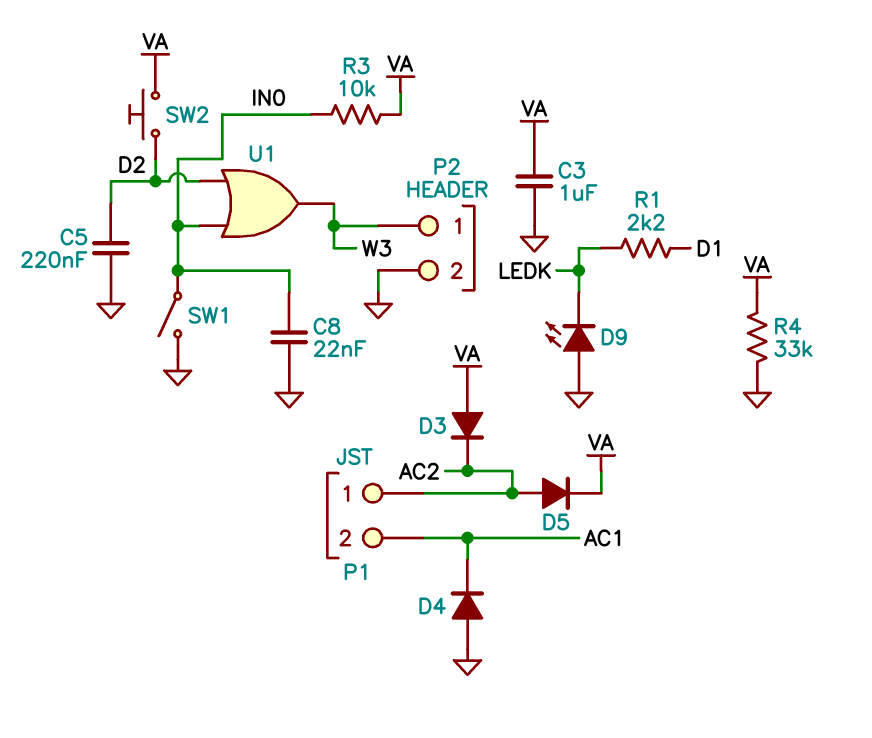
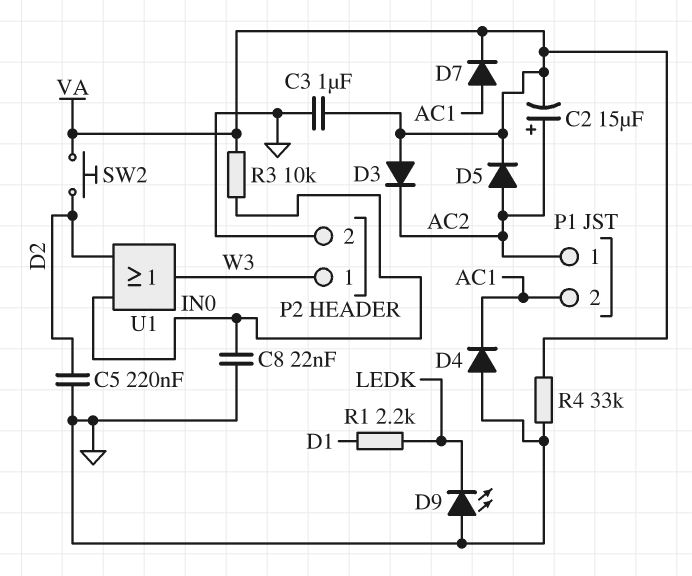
C2: none -> 15uF (plus AC2, minus VA)
D7: none -> diode (A AC1, K VA)
SW1: switch (GND, IN0) -> none

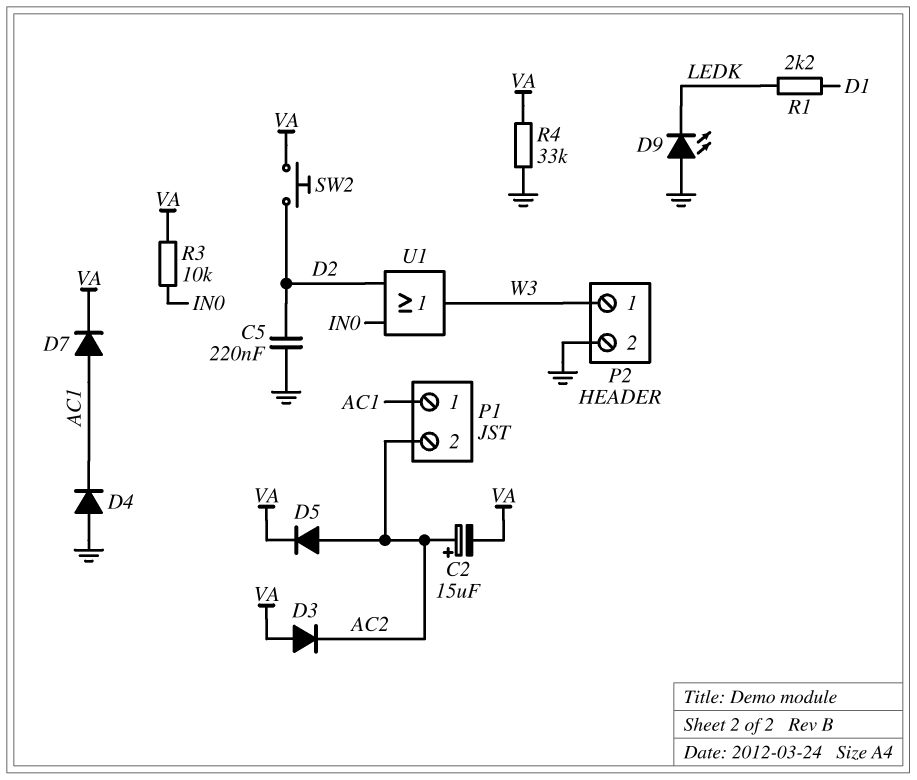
C3: 1uF (GND, VA) -> none
C8: 22nF (GND, IN0) -> none
P1 pin 1: AC2 -> AC1
P1 pin 2: AC1 -> AC2

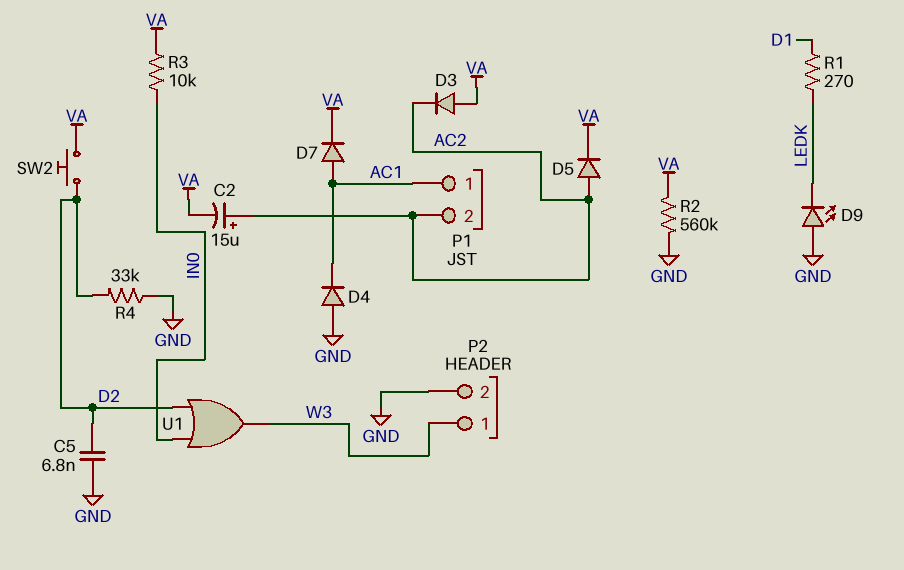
C5: 220nF (D2, GND) -> 6.8nF (D2, GND)
R1: 2.2k (D1, LEDK) -> 270 (D1, LEDK)
R2: none -> 560k (GND, VA)
R4: 33k (GND, VA) -> 33k (D2, GND)

